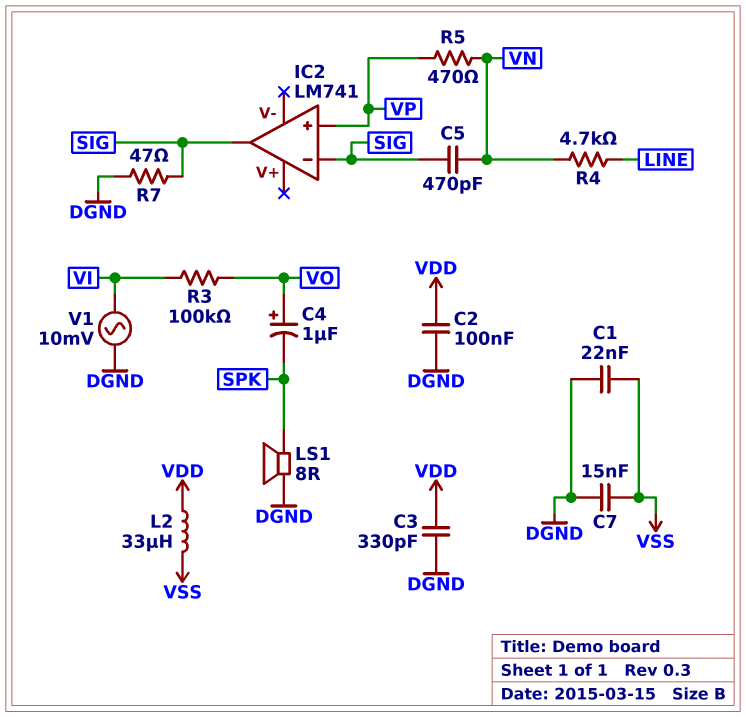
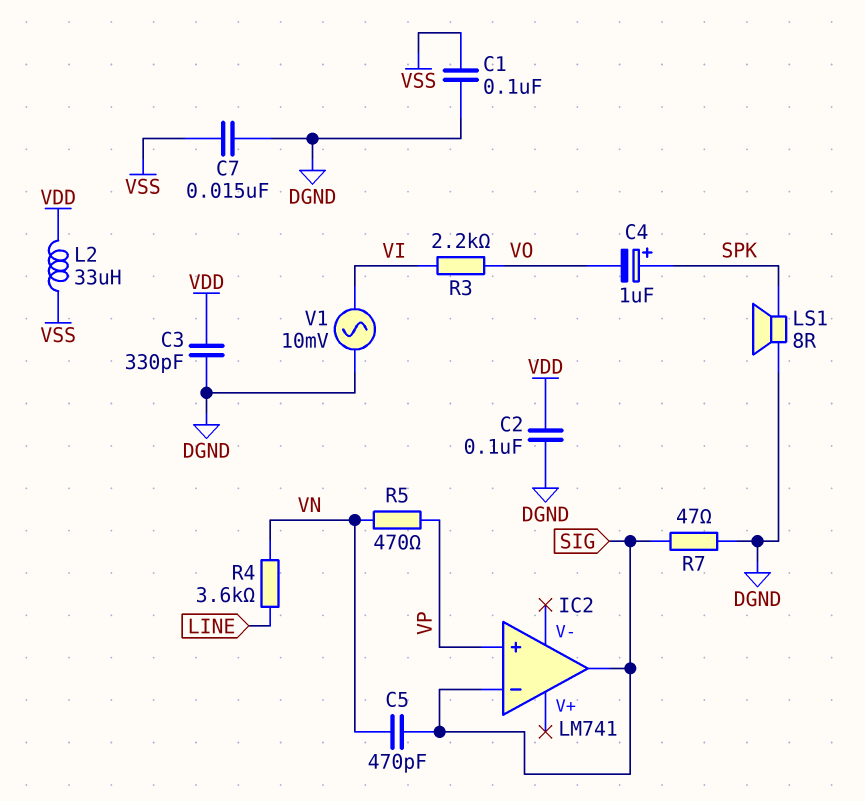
C1: 22nF (DGND, VSS) -> 100nF (DGND, VSS)
C4: 1uF (plus VO, minus SPK) -> 1uF (plus SPK, minus VO)
R3: 100k (VI, VO) -> 2.2k (VI, VO)
R4: 4.7k (LINE, VN) -> 3.6k (LINE, VN)

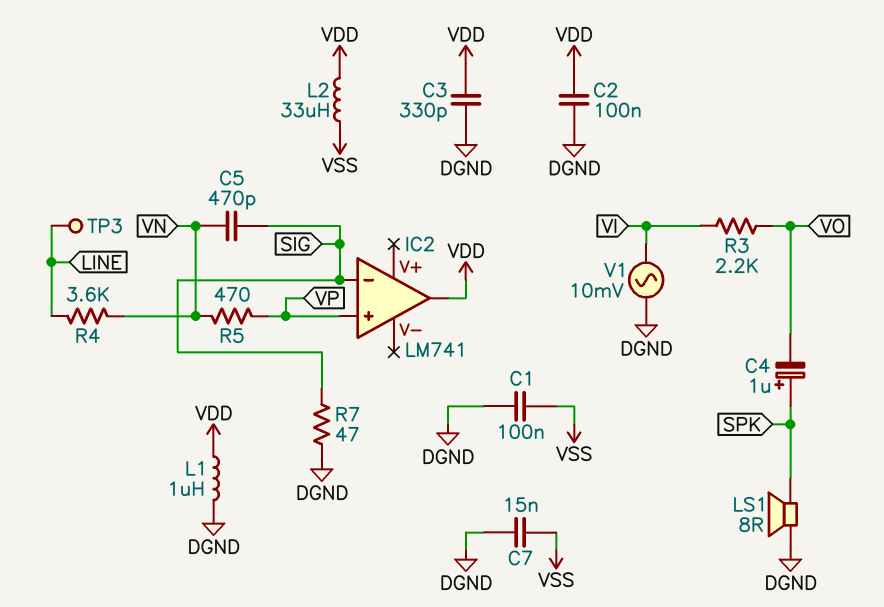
IC2 pin out: SIG -> VDD
L1: none -> 1uH (DGND, VDD)
TP3: none -> test point (LINE)

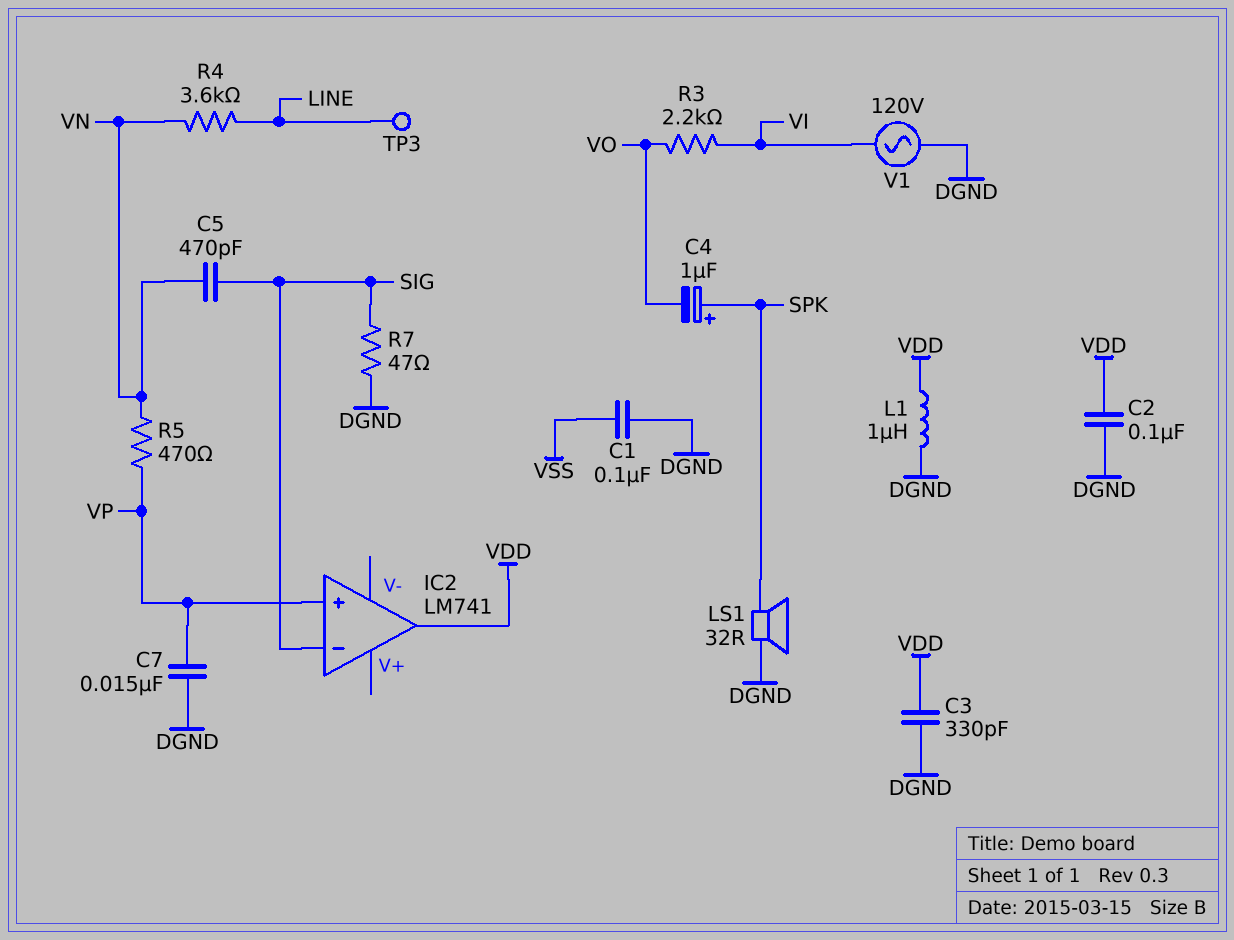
C7: 15nF (DGND, VSS) -> 15nF (DGND, VP)
L2: 33uH (VDD, VSS) -> none
LS1: speaker 8R (DGND, SPK) -> speaker 32R (DGND, SPK)
V1: AC 10mV (DGND, VI) -> AC 120V (DGND, VI)

